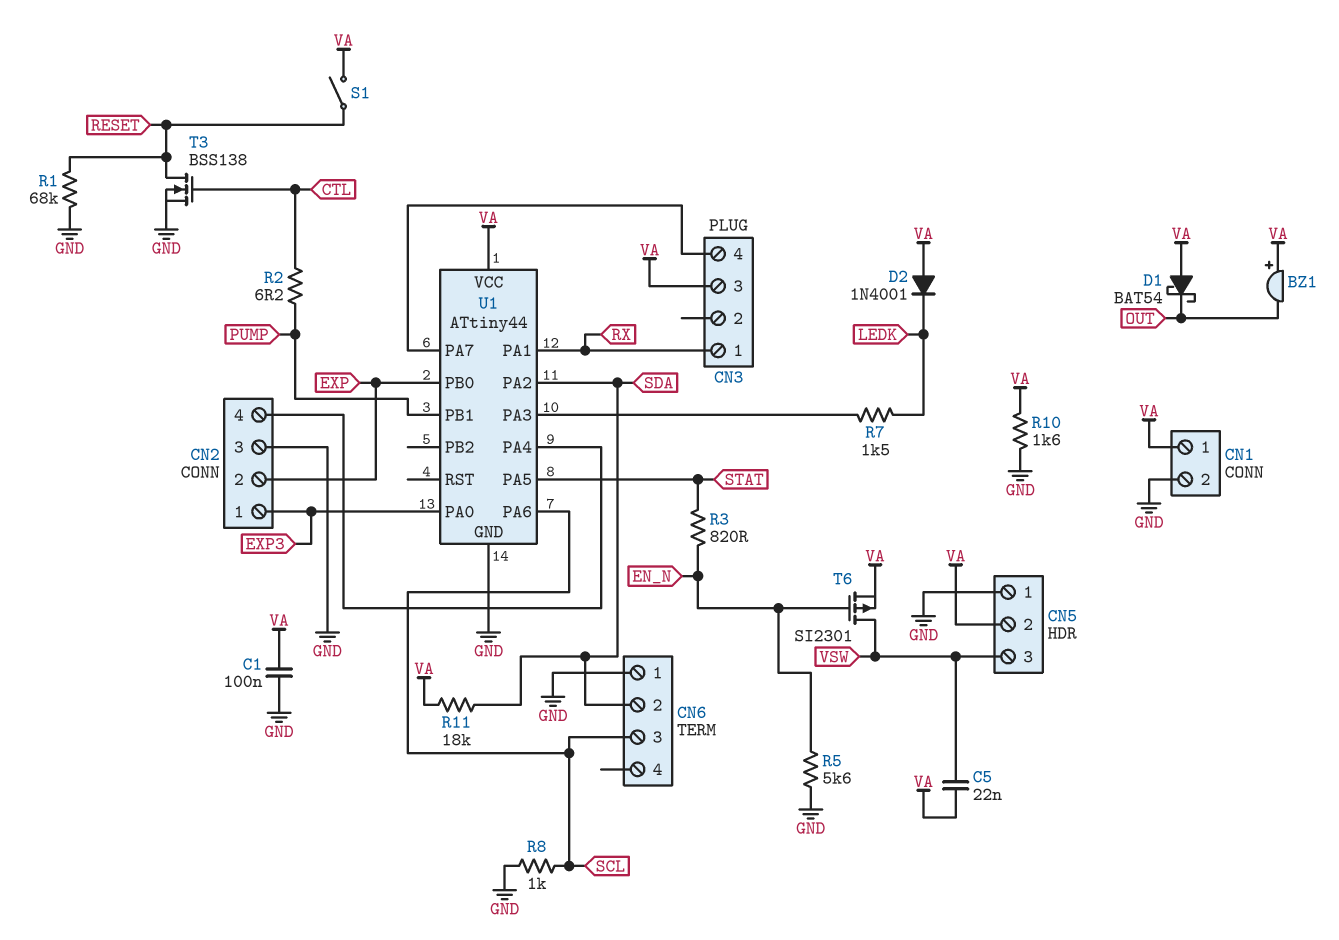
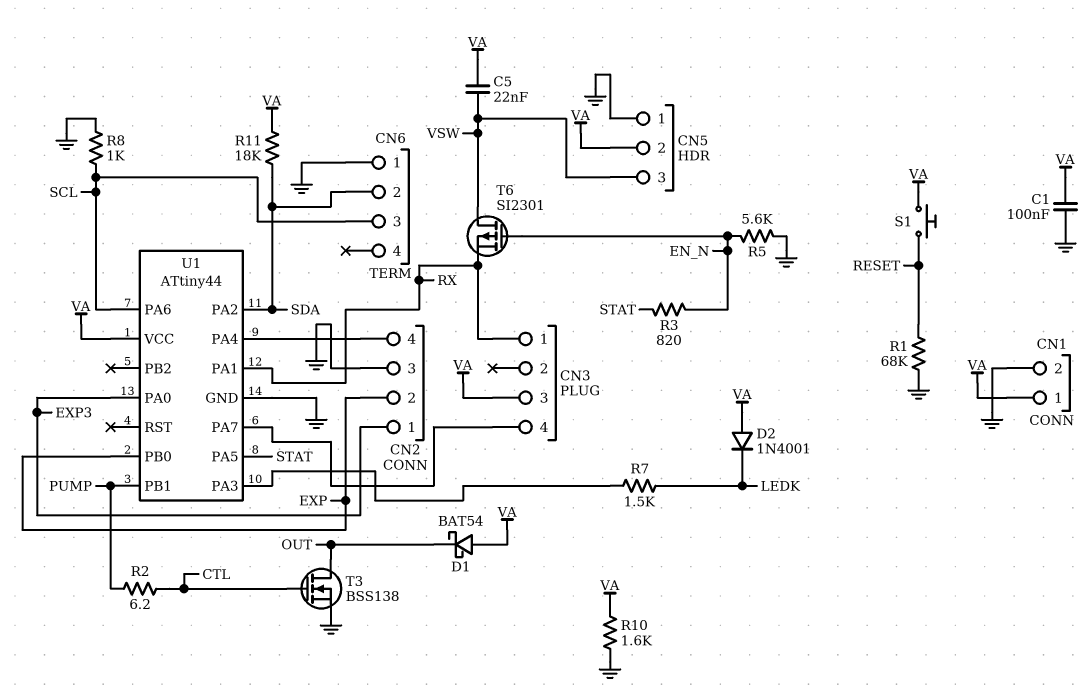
BZ1: buzzer (plus VA, minus OUT) -> none
S1: switch (RESET, VA) -> button (RESET, VA)
T3: NMOS BSS138 (G CTL, D RESET, S GND) -> NMOS BSS138 (G CTL, D OUT, S GND)
T6: PMOS SI2301 (G EN_N, D VSW, S VA) -> PMOS SI2301 (G EN_N, D VSW, S RX)

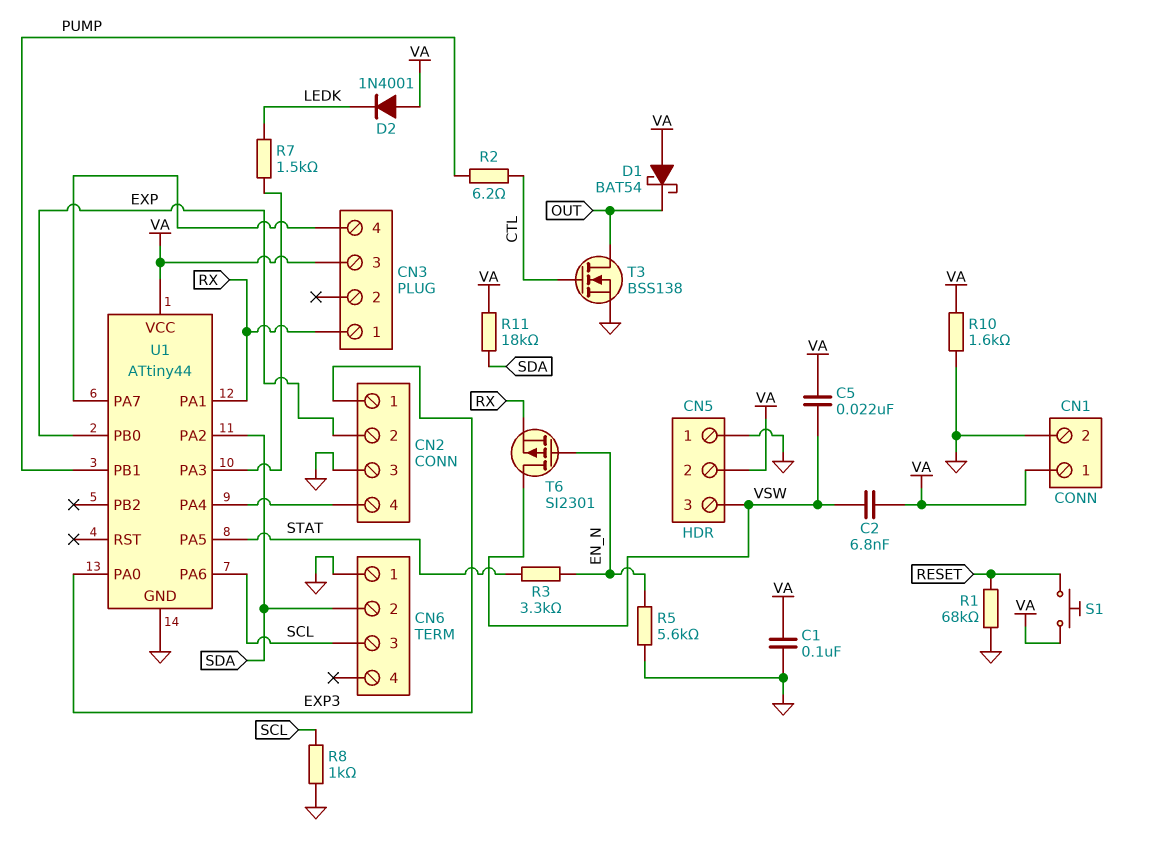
C2: none -> 6.8nF (VA, VSW)
R3: 820 (EN_N, STAT) -> 3.3k (EN_N, STAT)

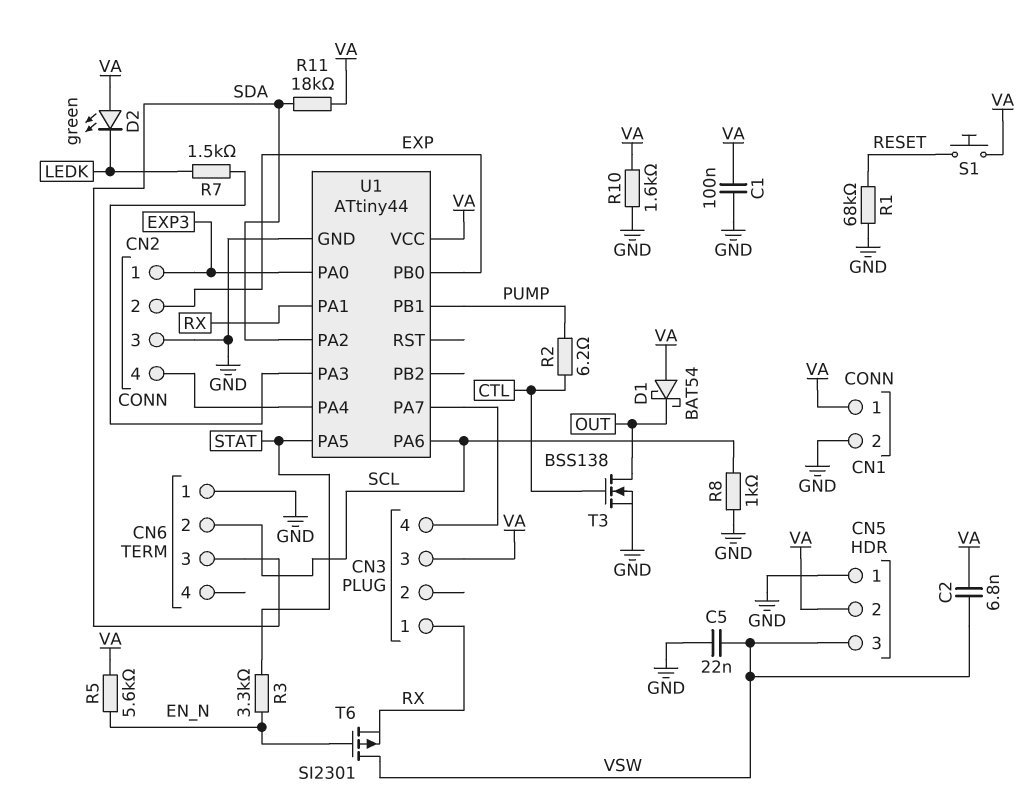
C5: 22nF (VA, VSW) -> 22nF (GND, VSW)
CN6 pin 2: SDA -> SCL
CN6 pin 3: SCL -> SDA
D2: diode 1N4001 (A VA, K LEDK) -> LED green (A VA, K LEDK)
R5: 5.6k (EN_N, GND) -> 5.6k (EN_N, VA)

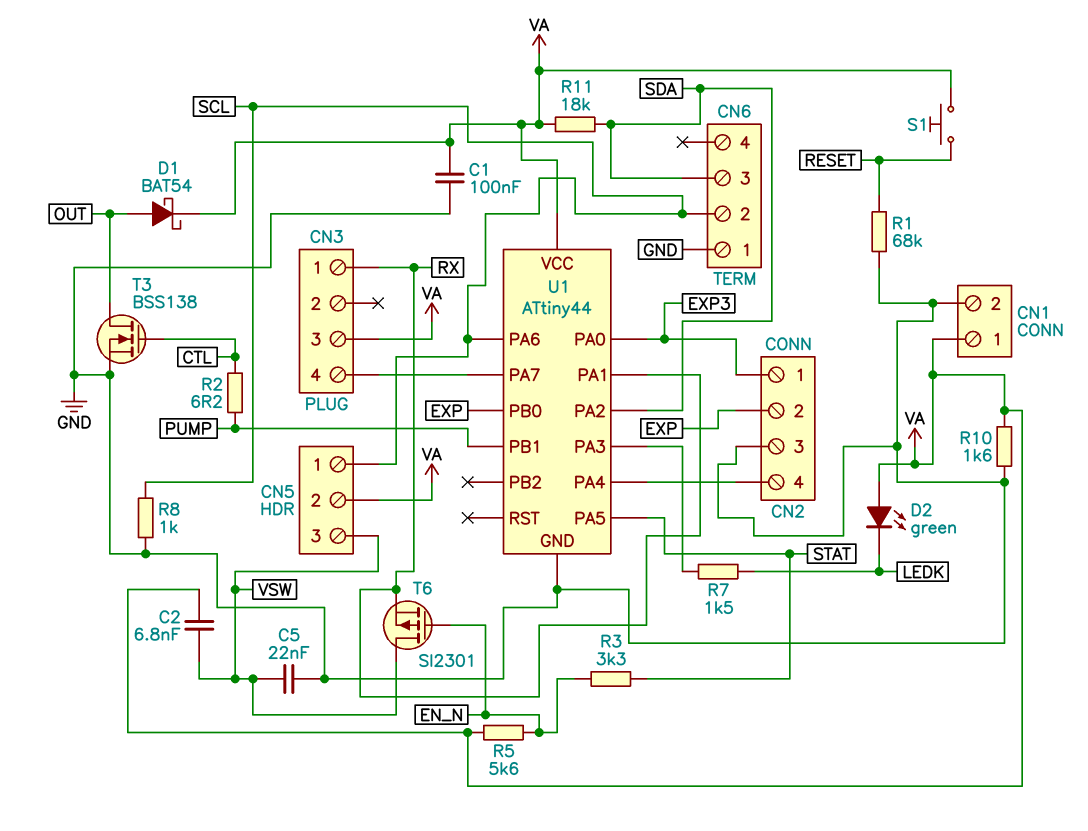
CN5 pin 1: GND -> SCL
D1: schottky BAT54 (A VA, K OUT) -> schottky BAT54 (A OUT, K VA)

